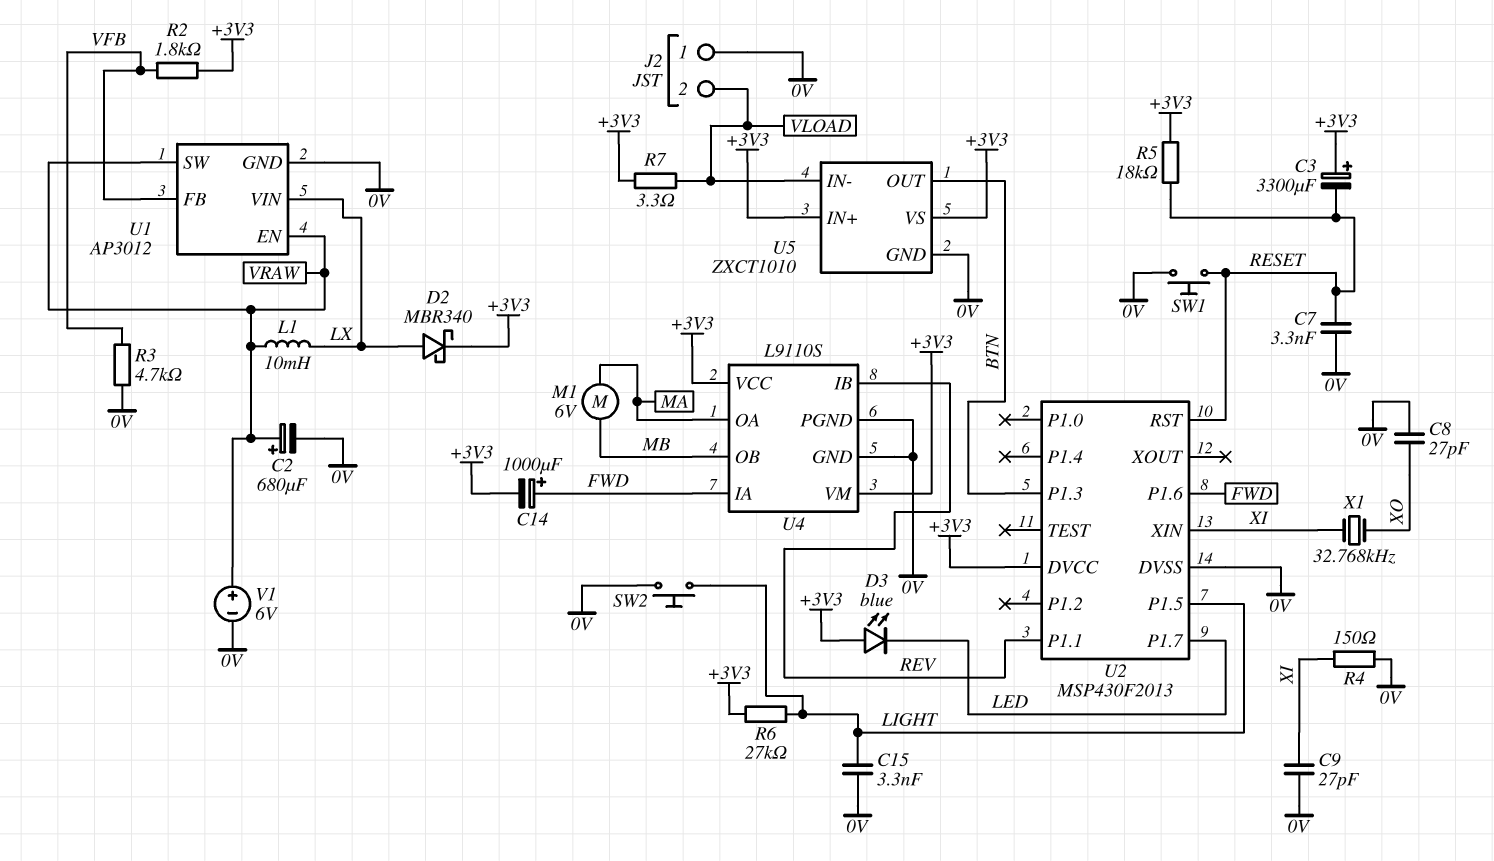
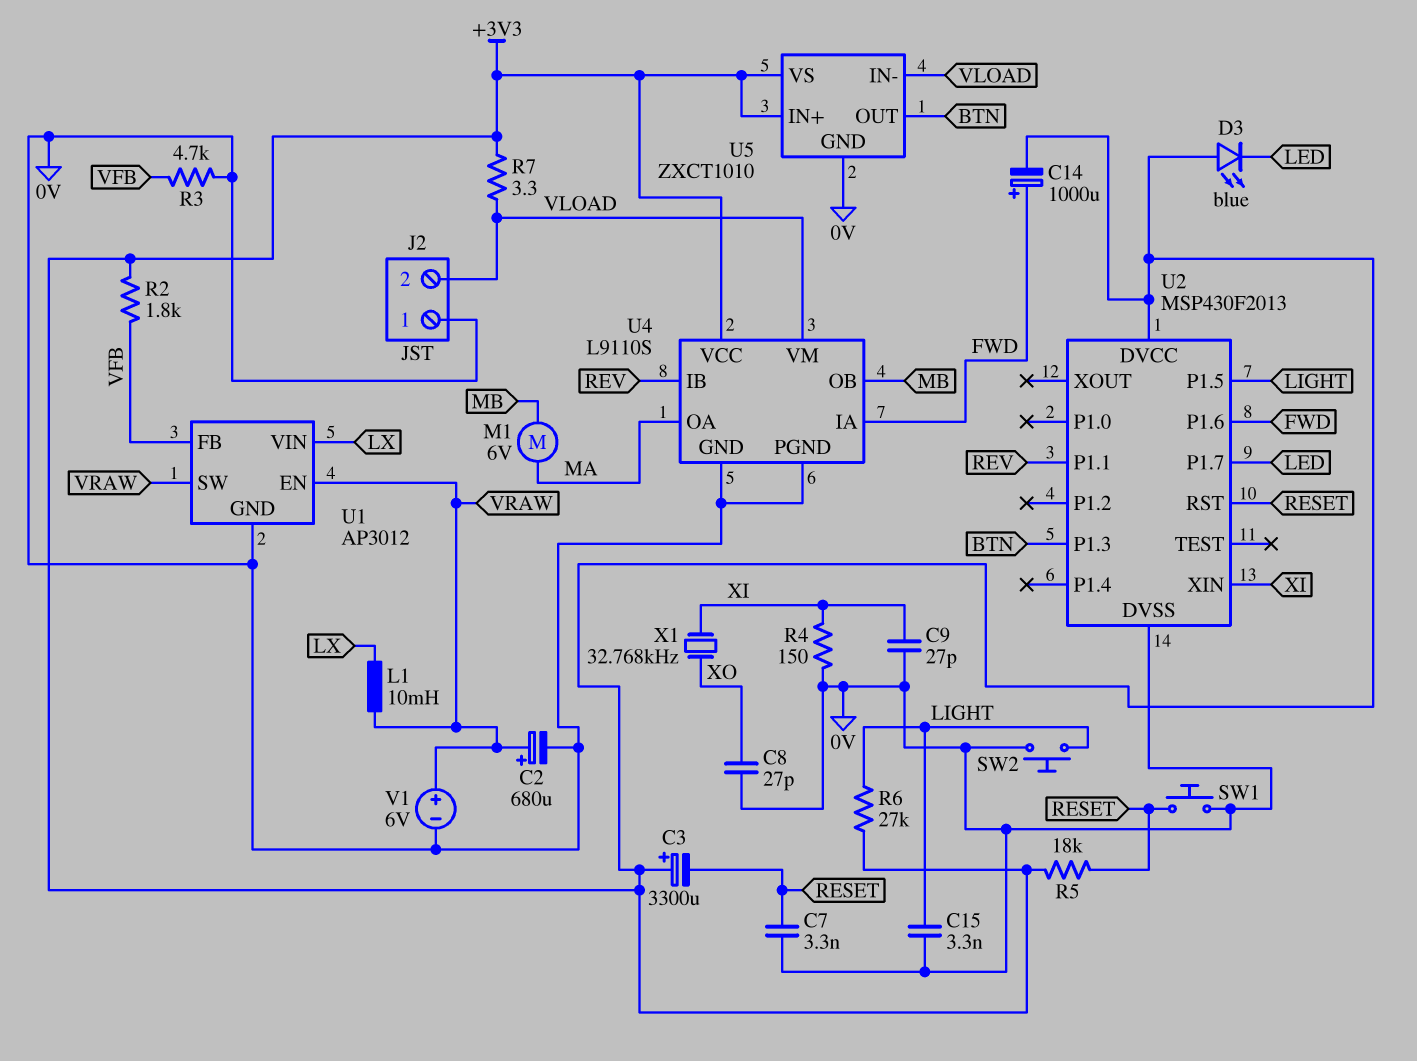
D2: schottky MBR340 (A LX, K +3V3) -> none
U4 pin VM: +3V3 -> VLOAD

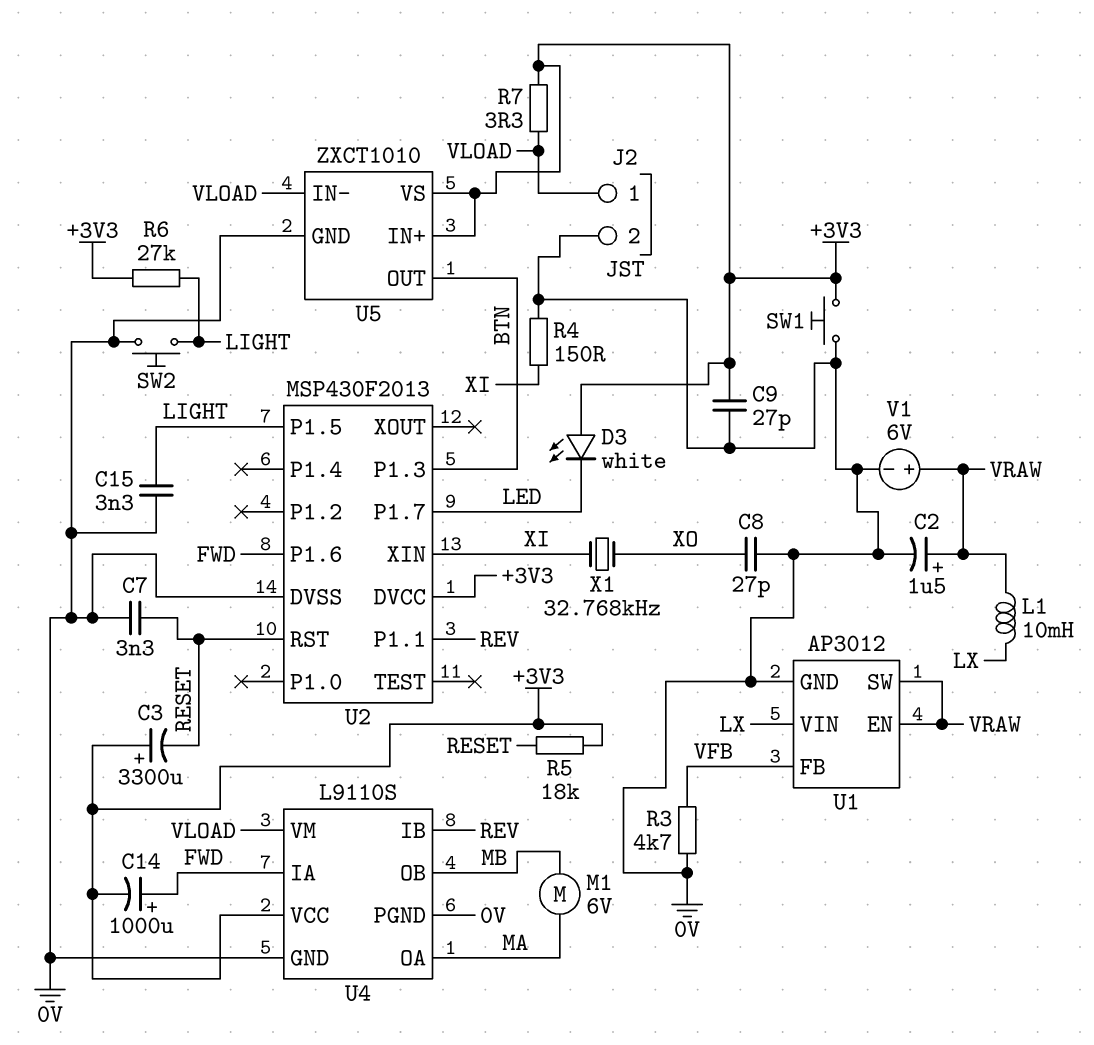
C2: 680uF (plus VRAW, minus 0V) -> 1.5uF (plus VRAW, minus 0V)
C9: 27pF (0V, XI) -> 27pF (+3V3, 0V)
D3: LED blue (A +3V3, K LED) -> LED white (A +3V3, K LED)
J2 pin 1: 0V -> VLOAD
J2 pin 2: VLOAD -> 0V
R2: 1.8k (+3V3, VFB) -> none
SW1: button (0V, RESET) -> button (+3V3, 0V)

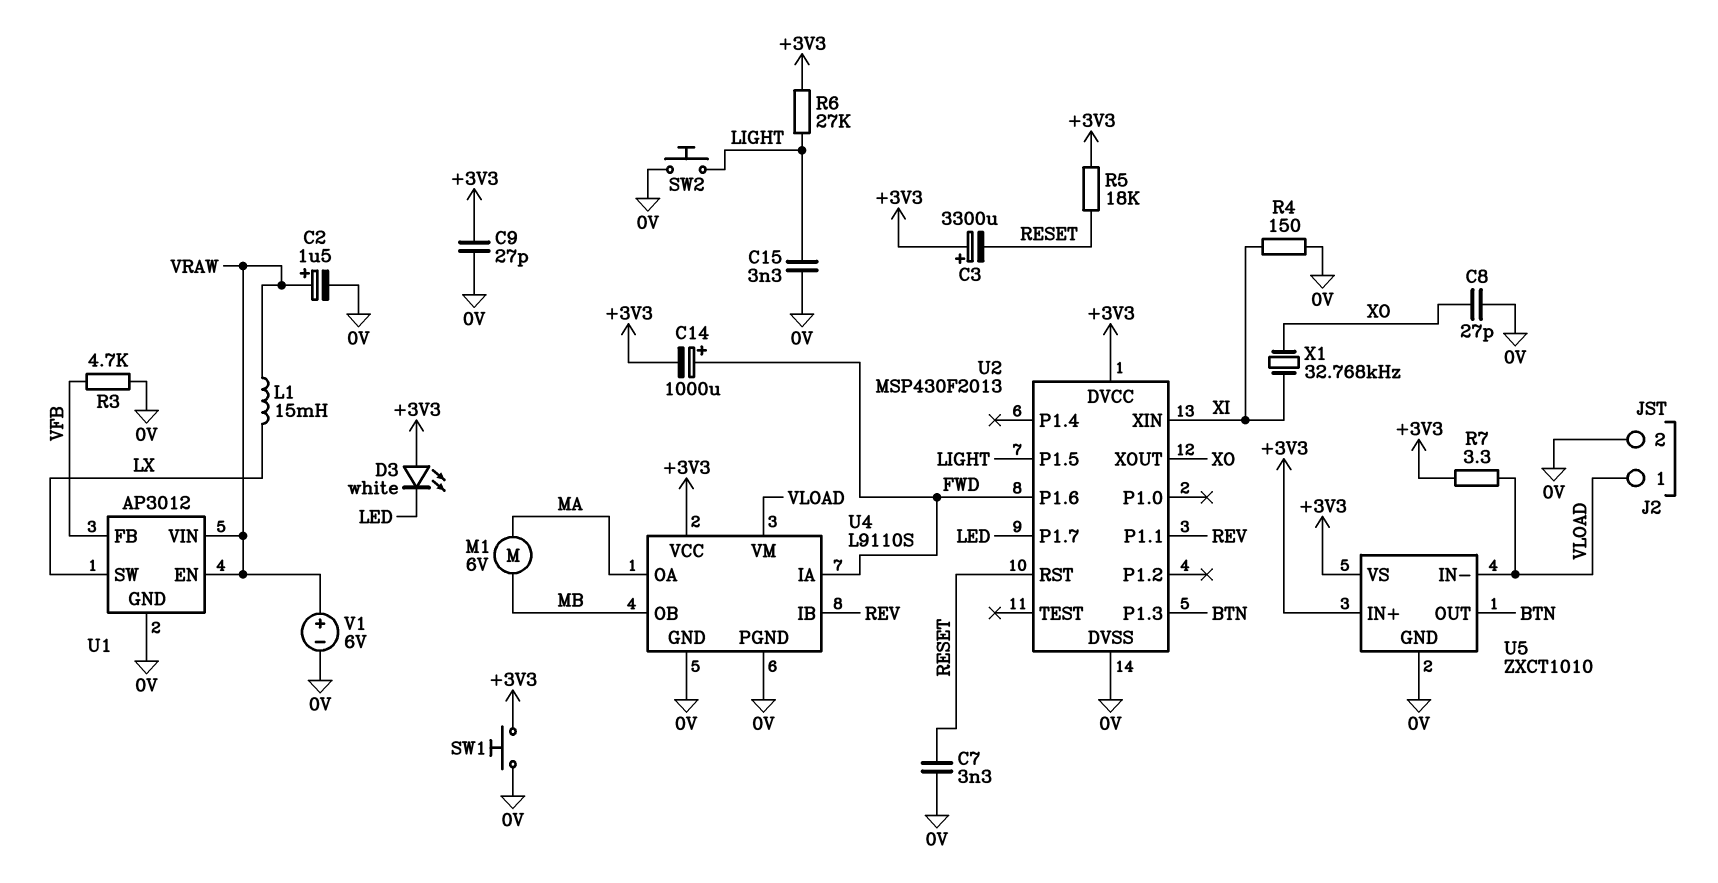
L1: 10mH (LX, VRAW) -> 15mH (LX, VRAW)
U1 pin SW: VRAW -> LX
U1 pin VIN: LX -> VRAW
U2 pin XOUT: none -> XO

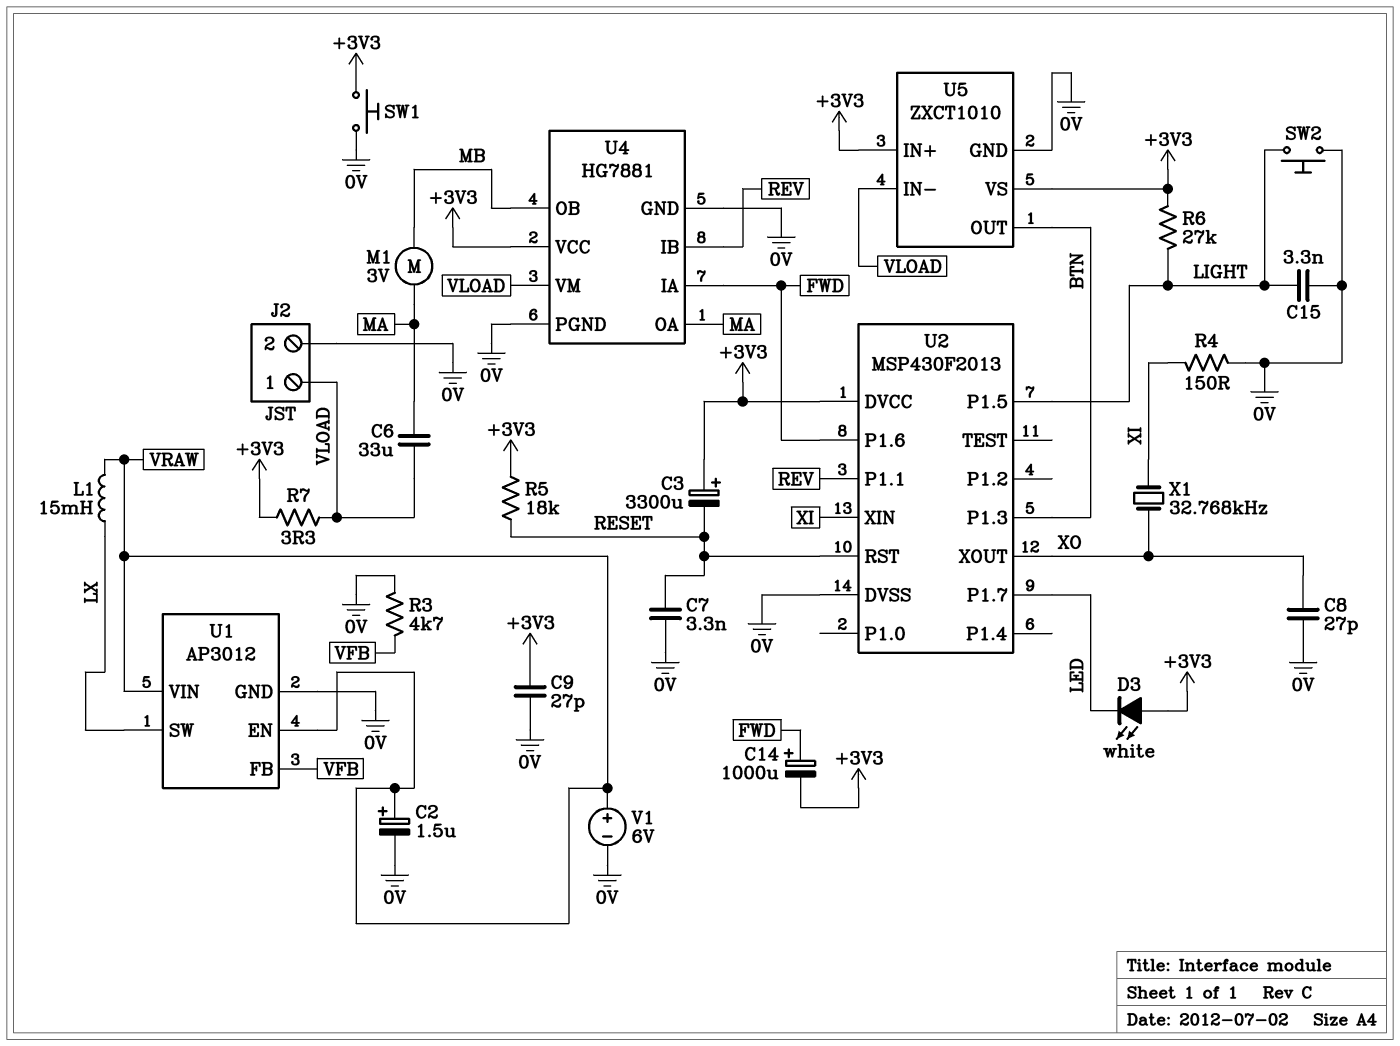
C6: none -> 33uF (MA, VLOAD)
M1: motor 6V (MA, MB) -> motor 3V (MA, MB)
U4: L9110S -> HG7881

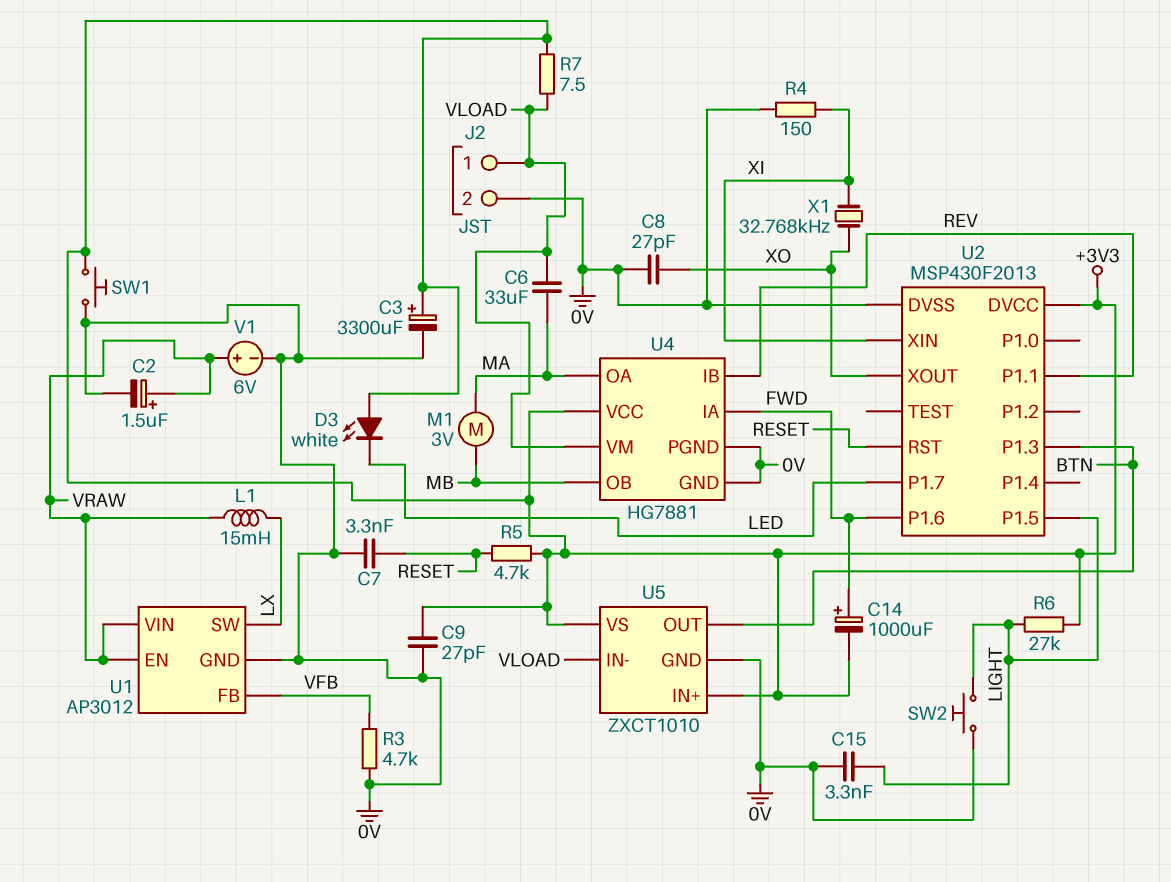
C3: 3300uF (plus +3V3, minus RESET) -> 3300uF (plus +3V3, minus 0V)
R5: 18k (+3V3, RESET) -> 4.7k (+3V3, RESET)
R7: 3.3 (+3V3, VLOAD) -> 7.5 (+3V3, VLOAD)

